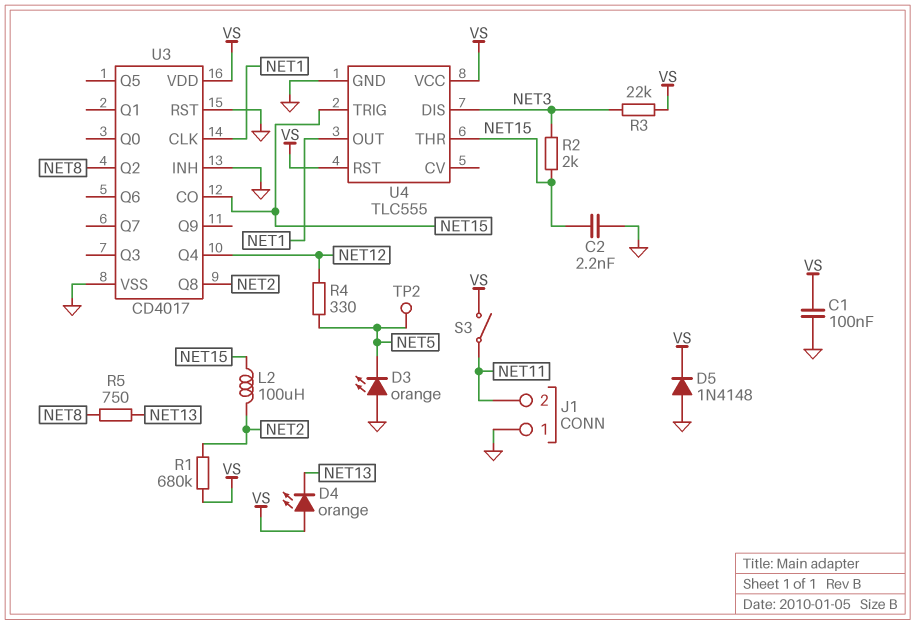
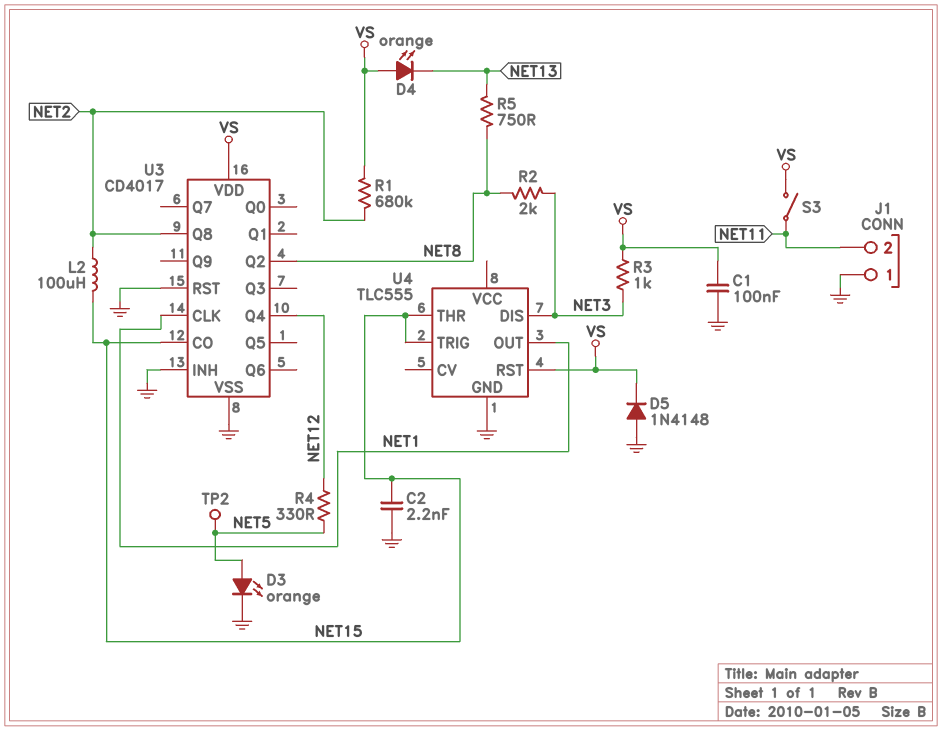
D3: LED orange (A GND, K NET5) -> LED orange (A NET5, K GND)
R2: 2k (NET3, NET15) -> 2k (NET3, NET8)
R3: 22k (NET3, VS) -> 1k (NET3, VS)
U4 pin VCC: VS -> none

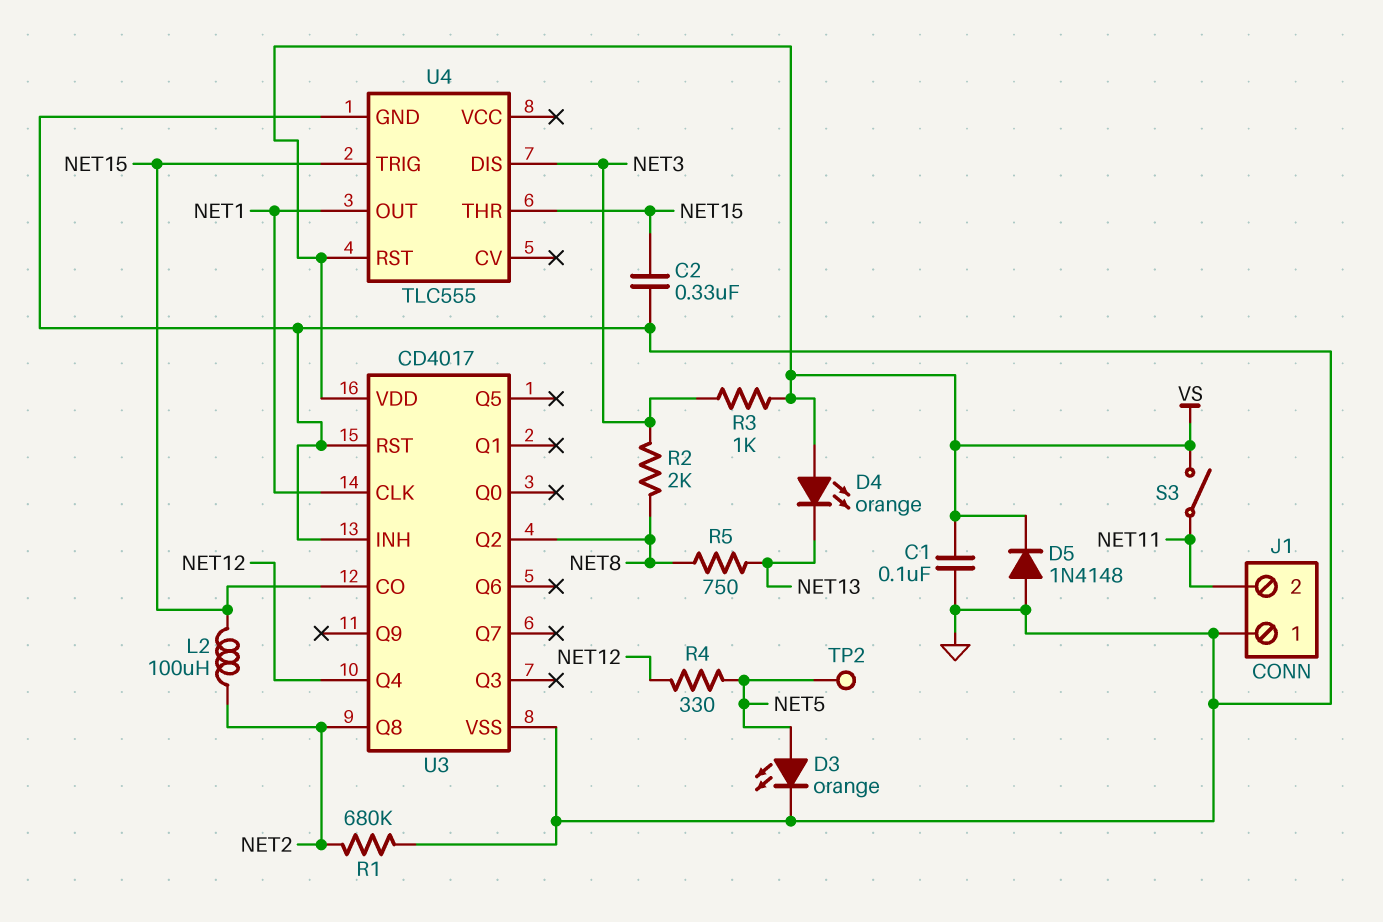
C2: 2.2nF (GND, NET15) -> 330nF (GND, NET15)
R1: 680k (NET2, VS) -> 680k (GND, NET2)

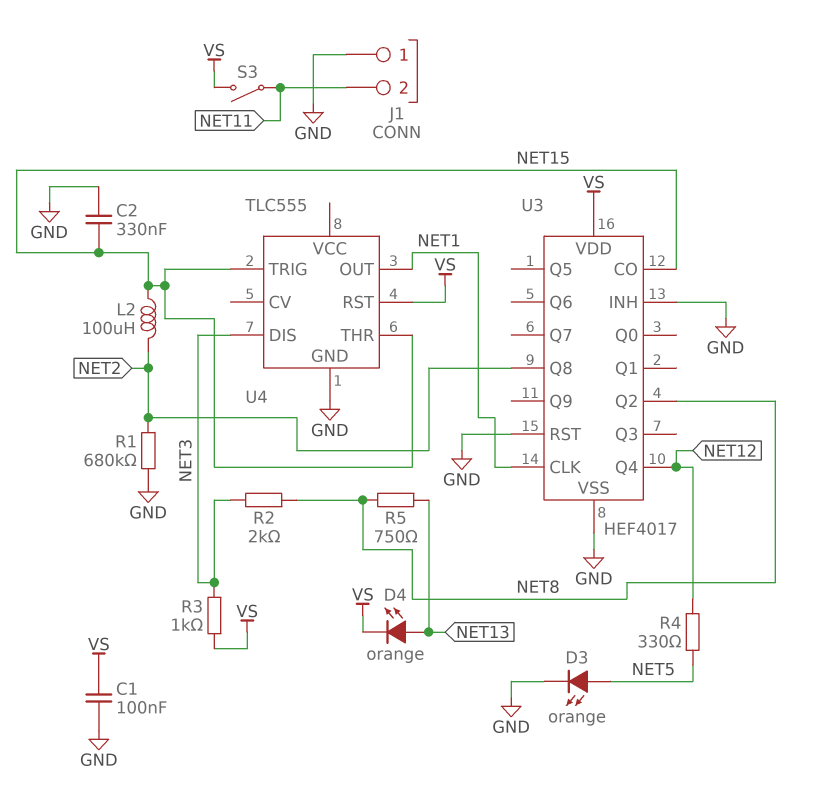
D4: LED orange (A VS, K NET13) -> LED orange (A NET13, K VS)
D5: diode 1N4148 (A GND, K VS) -> none
TP2: test point (NET5) -> none
U3: CD4017 -> HEF4017

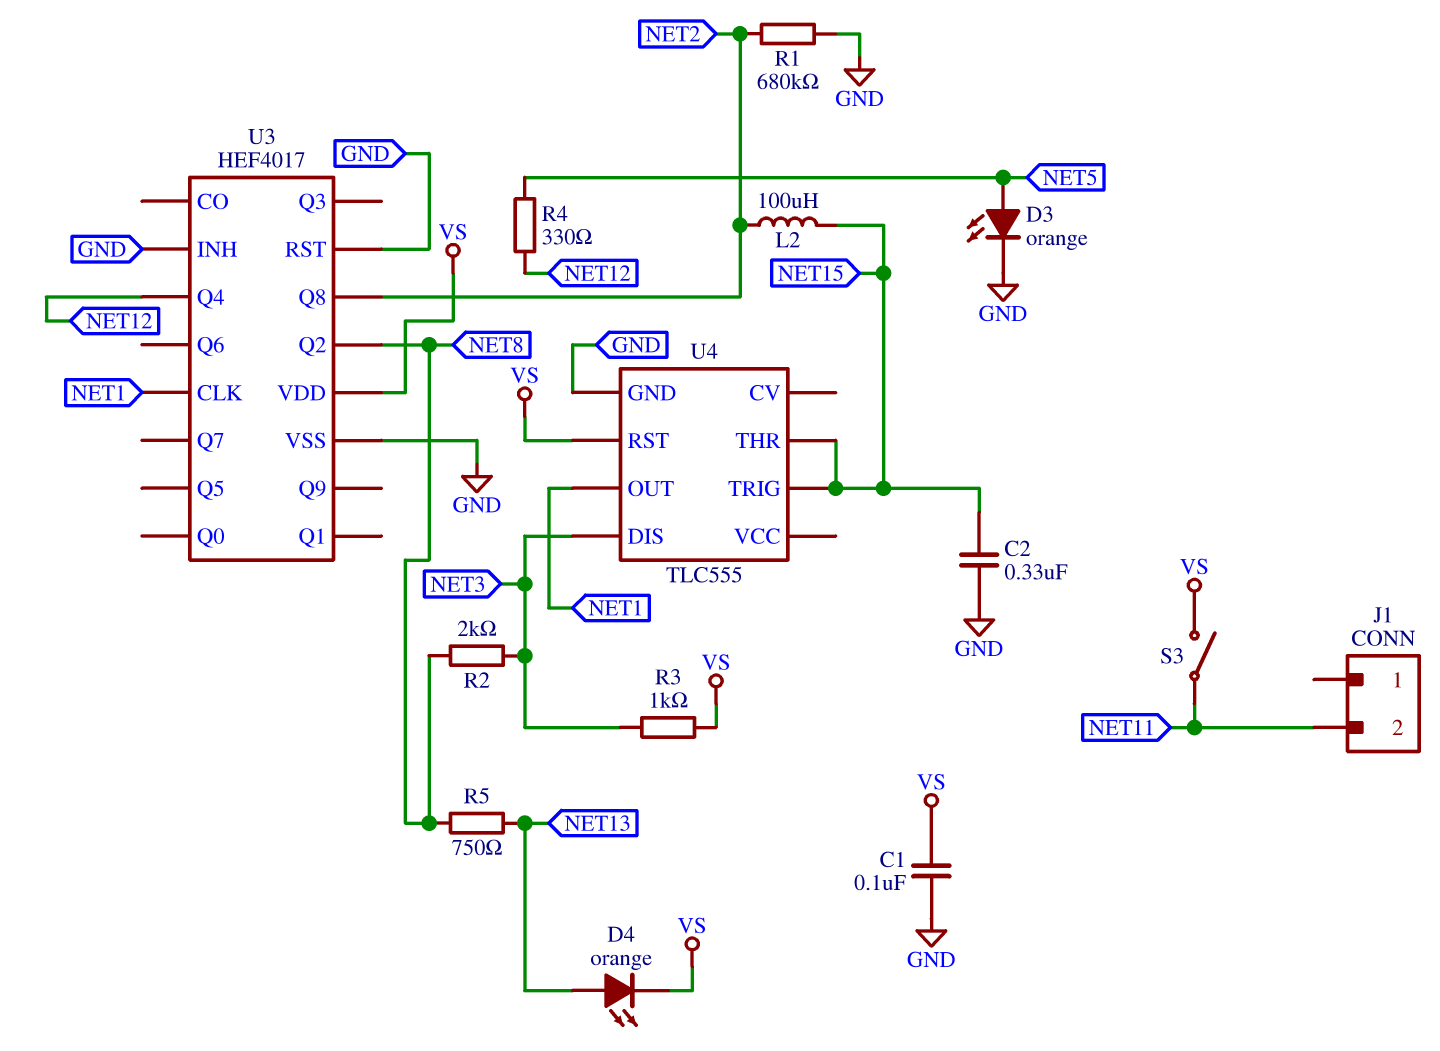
J1 pin 1: GND -> none
U3 pin CO: NET15 -> none

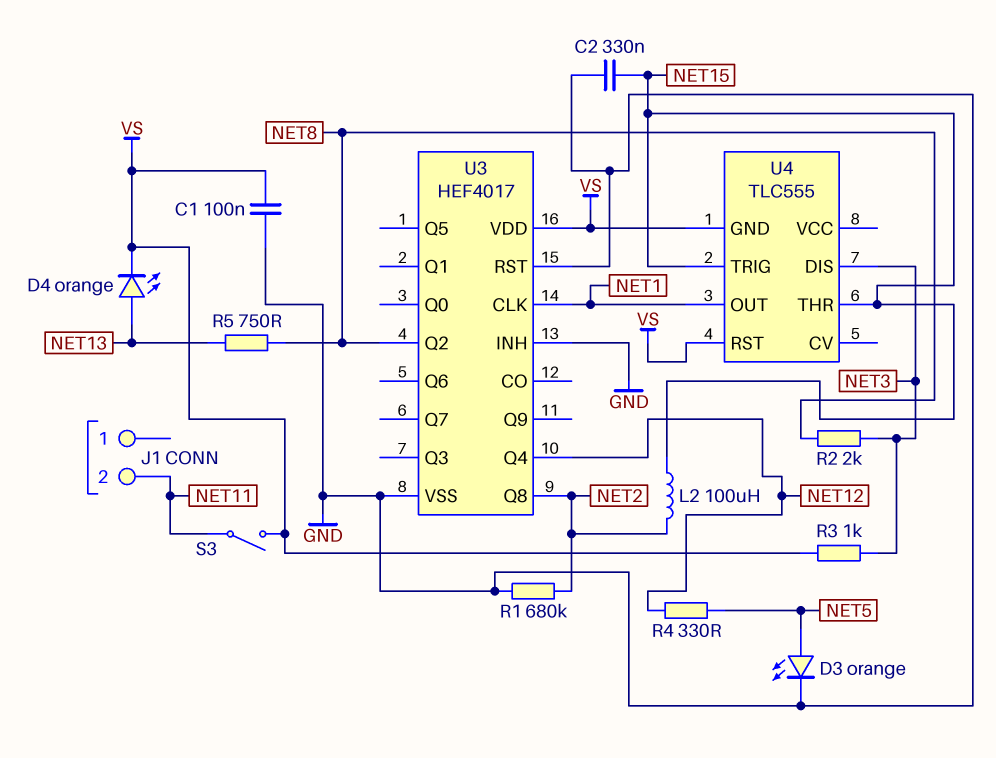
U4 pin GND: GND -> VS

